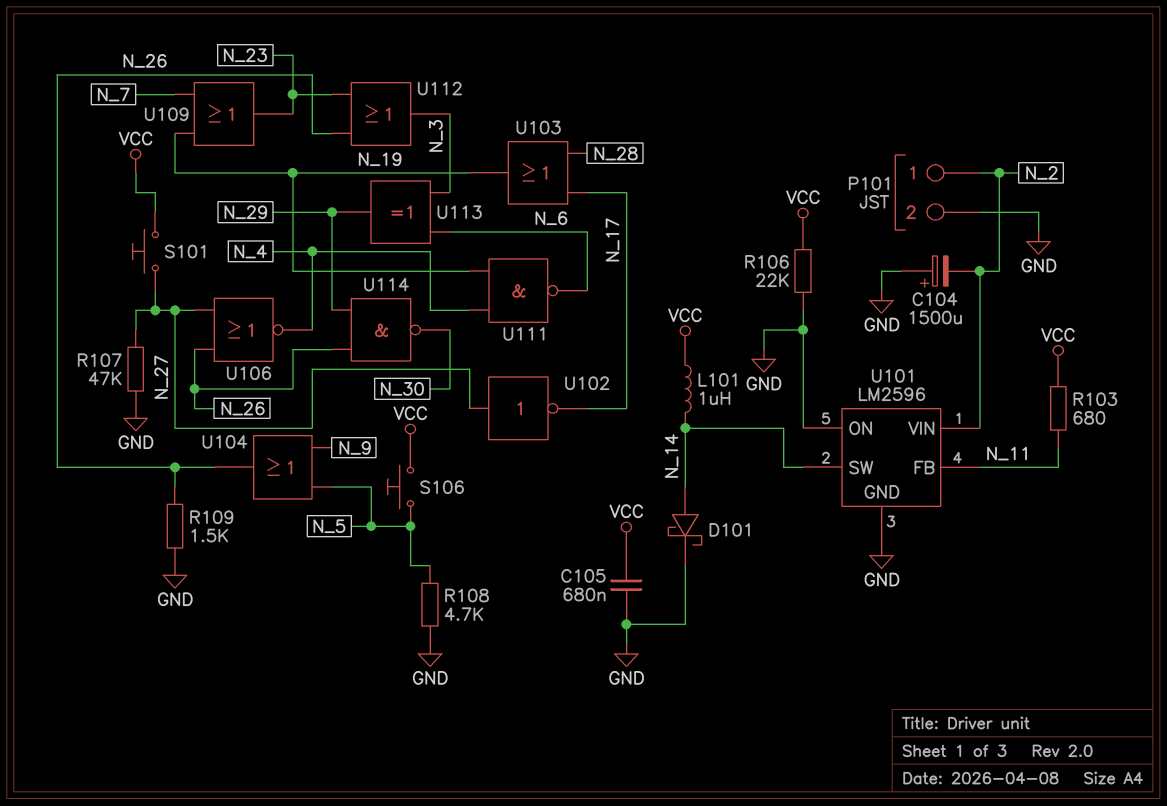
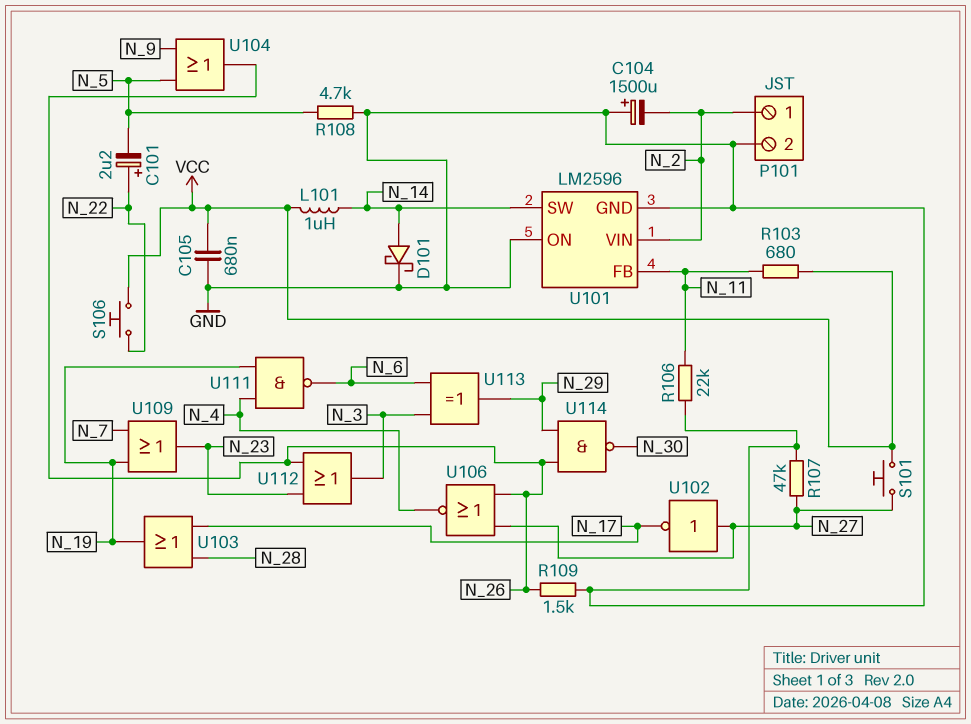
C101: none -> 2.2uF (plus N_22, minus N_5)
R106: 22k (GND, VCC) -> 22k (GND, N_11)
S106: button (N_5, VCC) -> button (N_22, VCC)

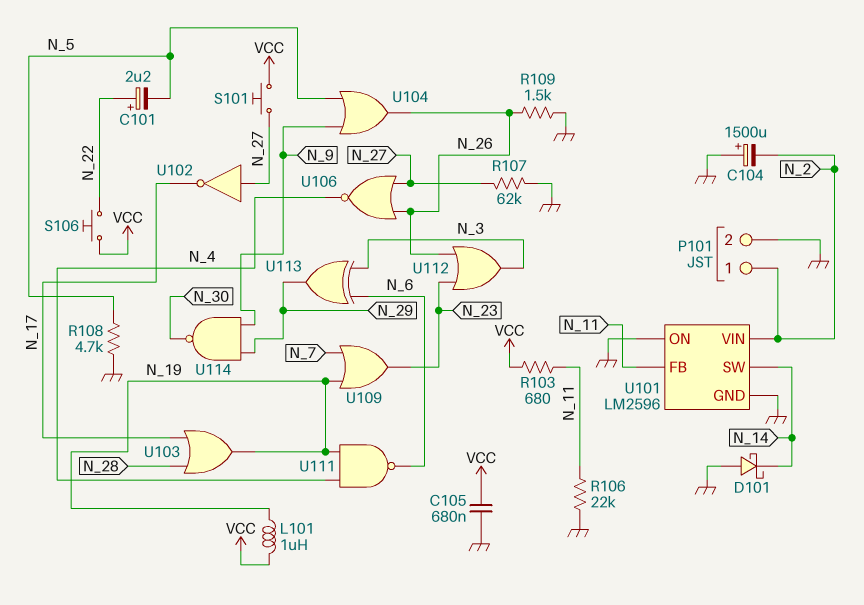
D101: schottky (A N_14, K GND) -> schottky (A GND, K N_14)
L101: 1uH (N_14, VCC) -> 1uH (N_19, VCC)
R107: 47k (GND, N_27) -> 62k (GND, N_27)
U114: NAND (in N_26, in N_29, out N_30) -> NAND (in N_9, in N_29, out N_30)

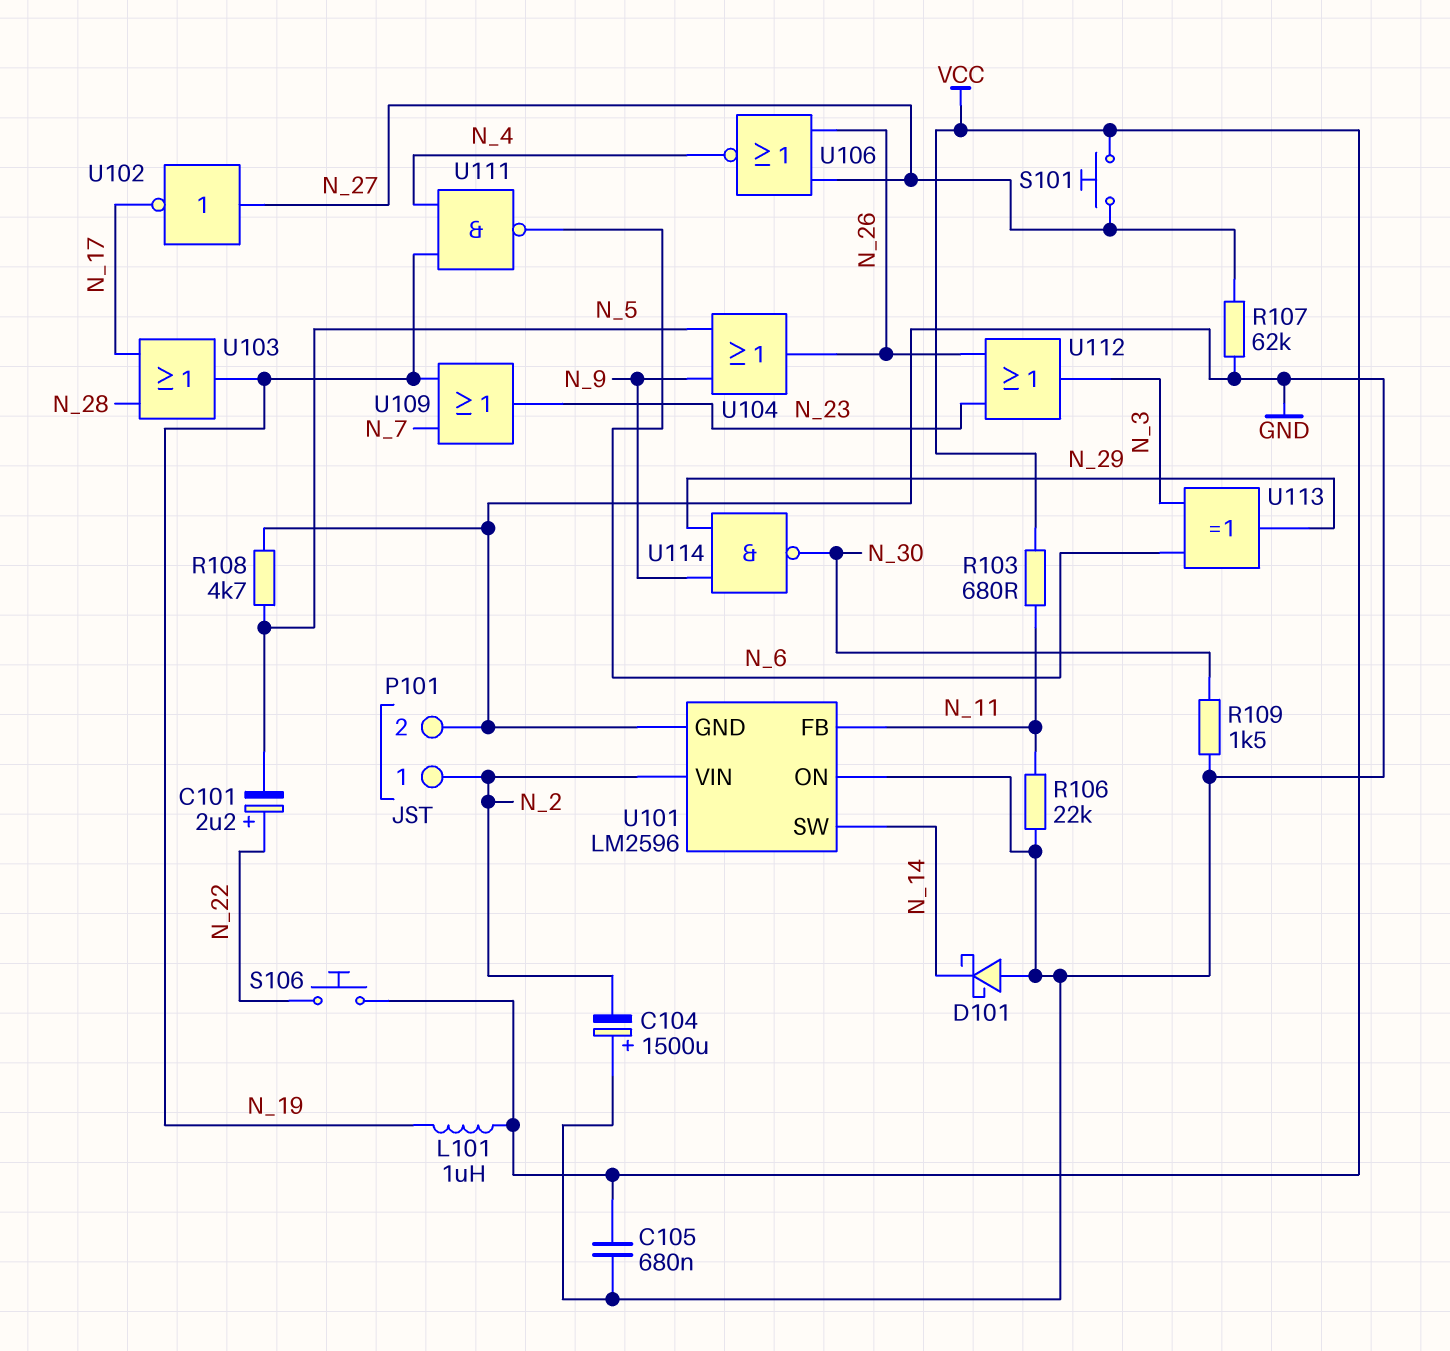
R109: 1.5k (GND, N_26) -> 1.5k (GND, N_30)

